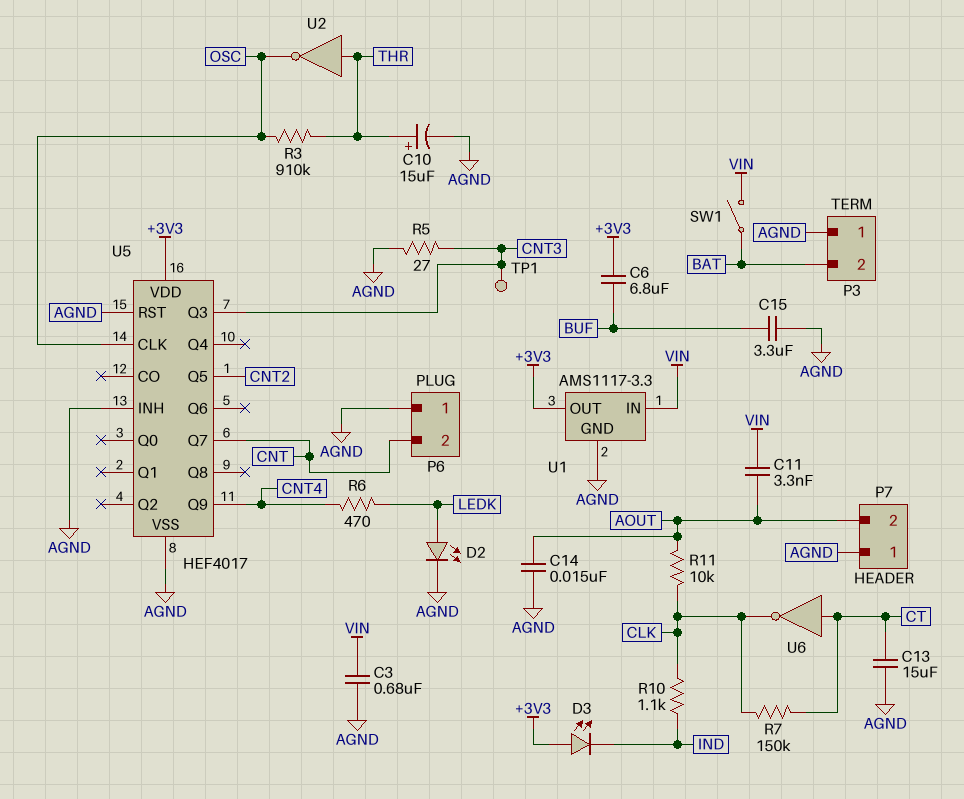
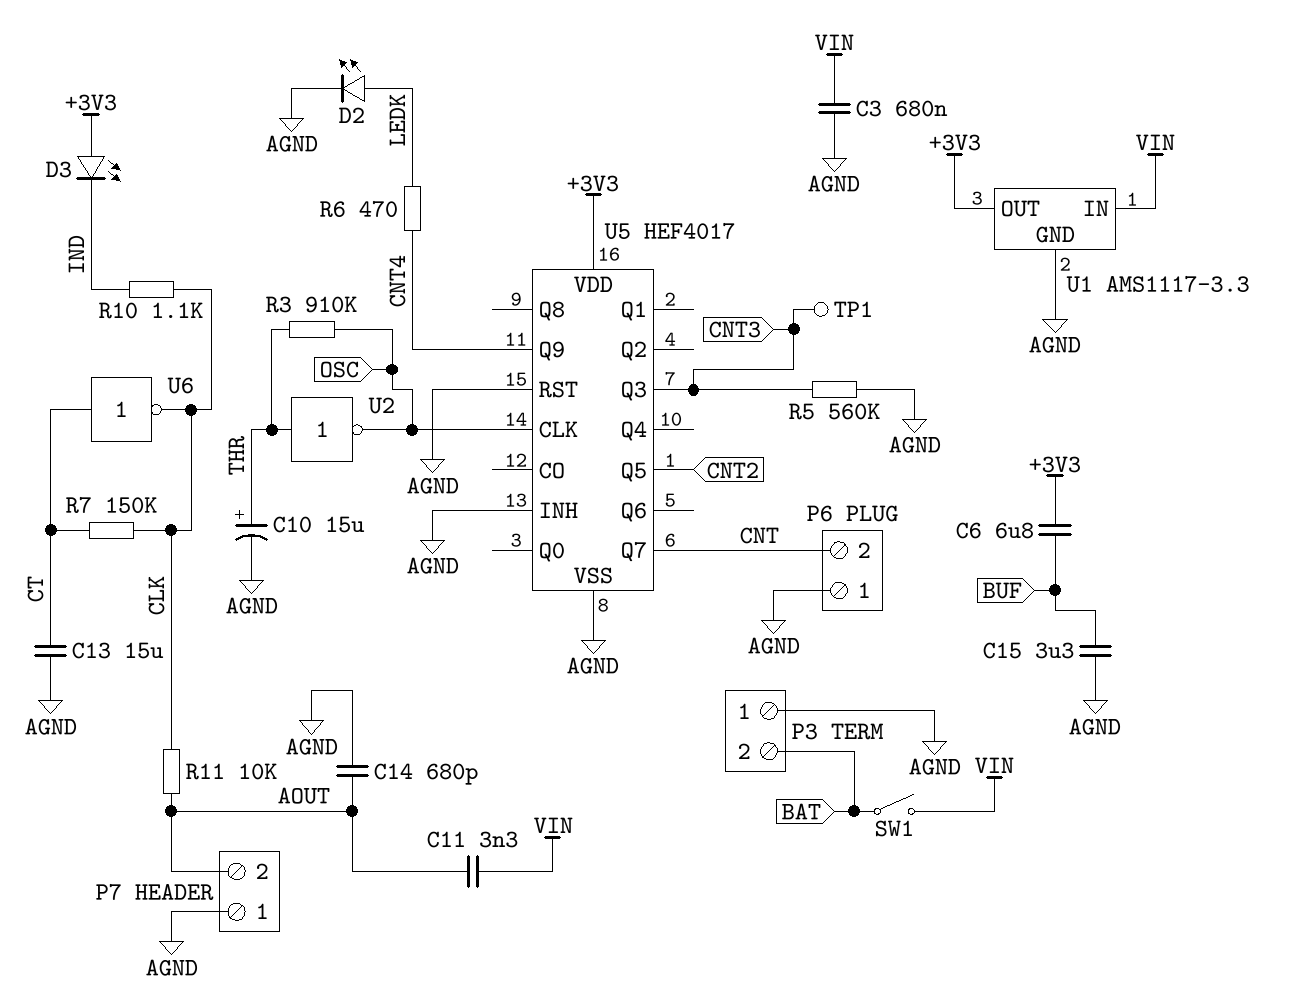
C14: 15nF (AGND, AOUT) -> 680pF (AGND, AOUT)
R5: 27 (AGND, CNT3) -> 560k (AGND, CNT3)

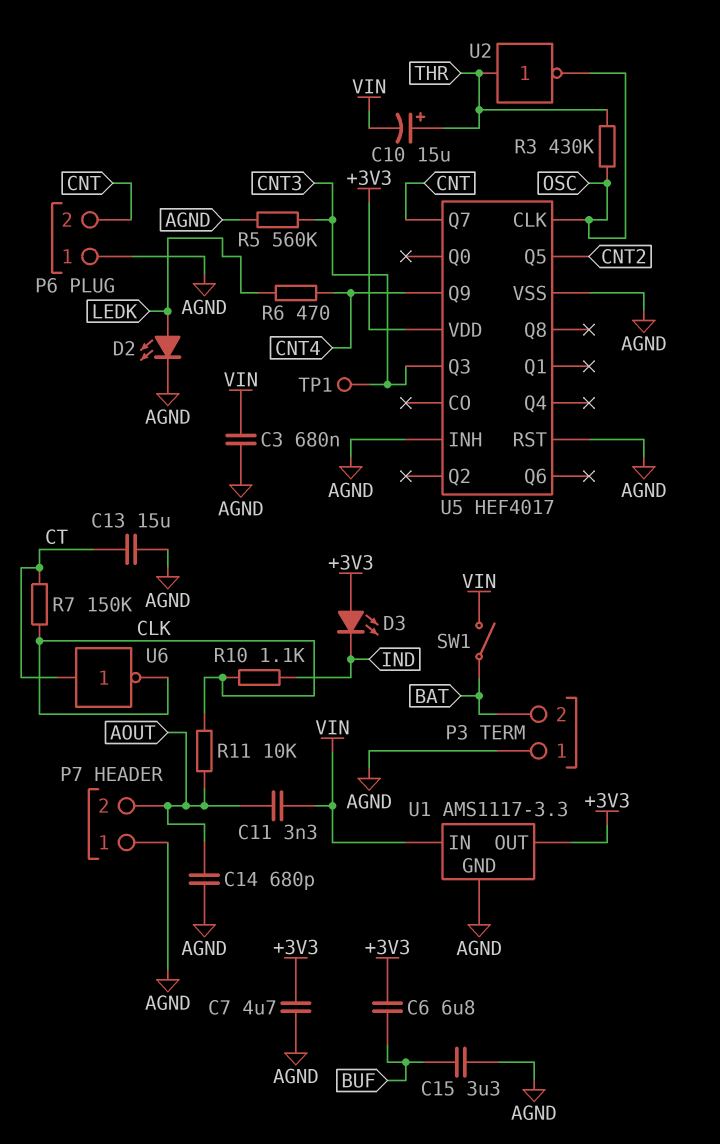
C7: none -> 4.7uF (+3V3, AGND)
C10: 15uF (plus THR, minus AGND) -> 15uF (plus THR, minus VIN)
R3: 910k (OSC, THR) -> 430k (OSC, THR)

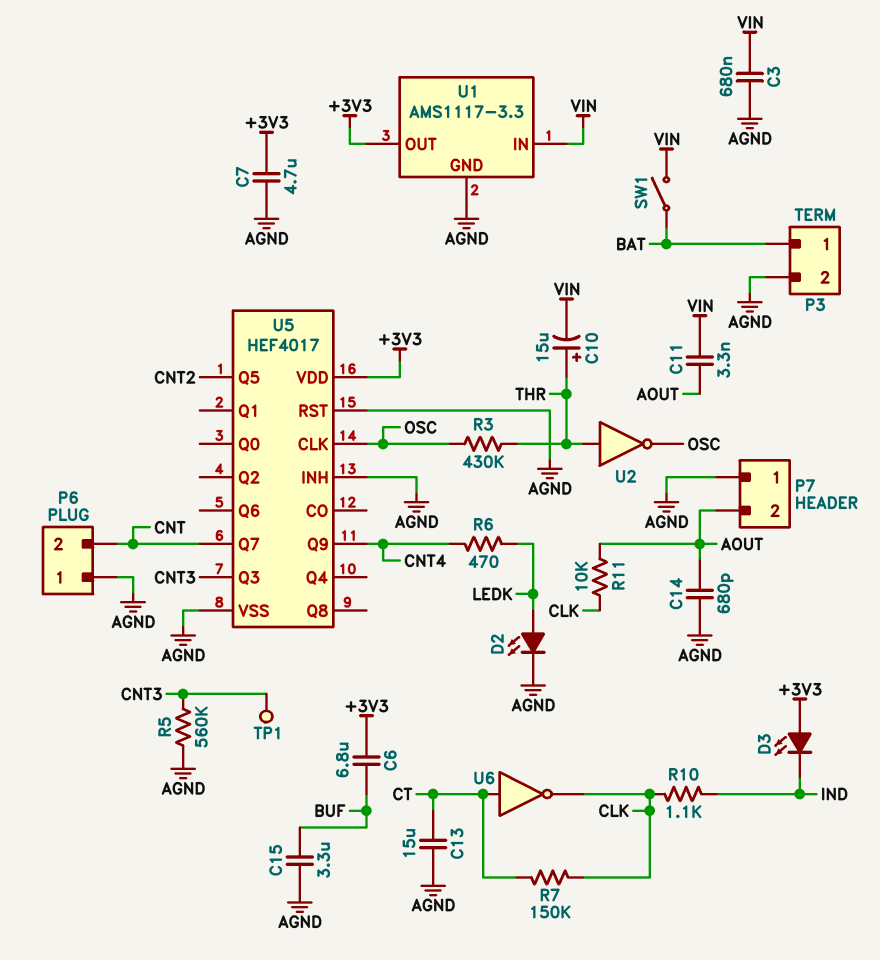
P3 pin 1: AGND -> BAT
P3 pin 2: BAT -> AGND

